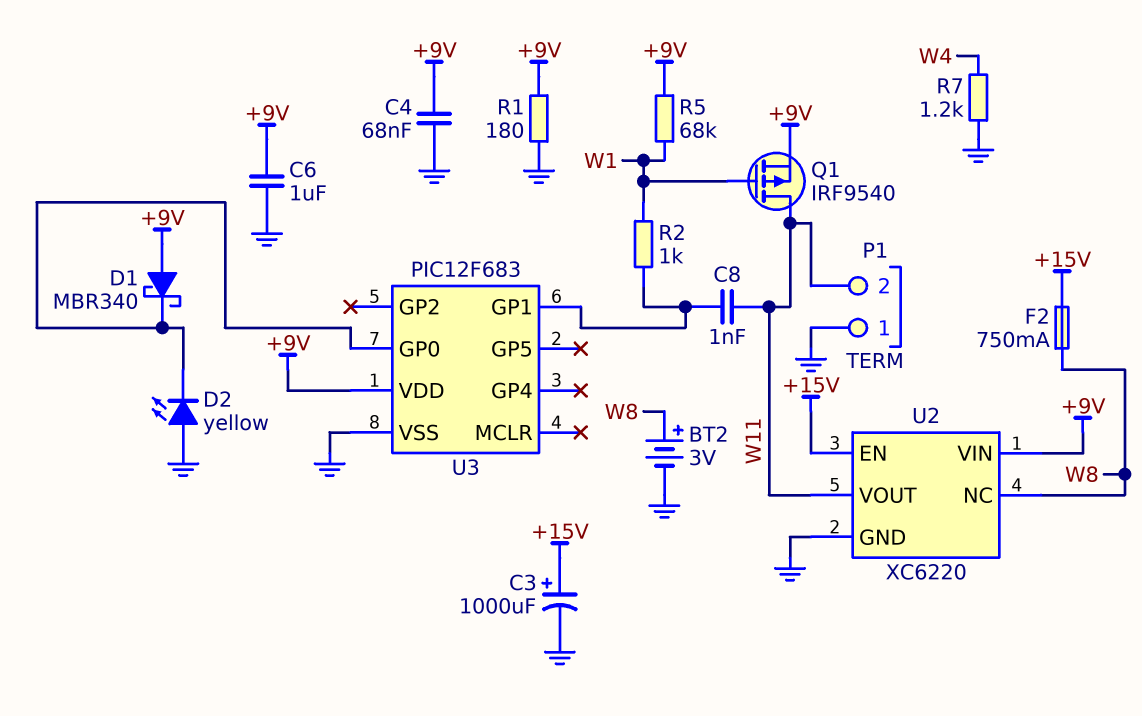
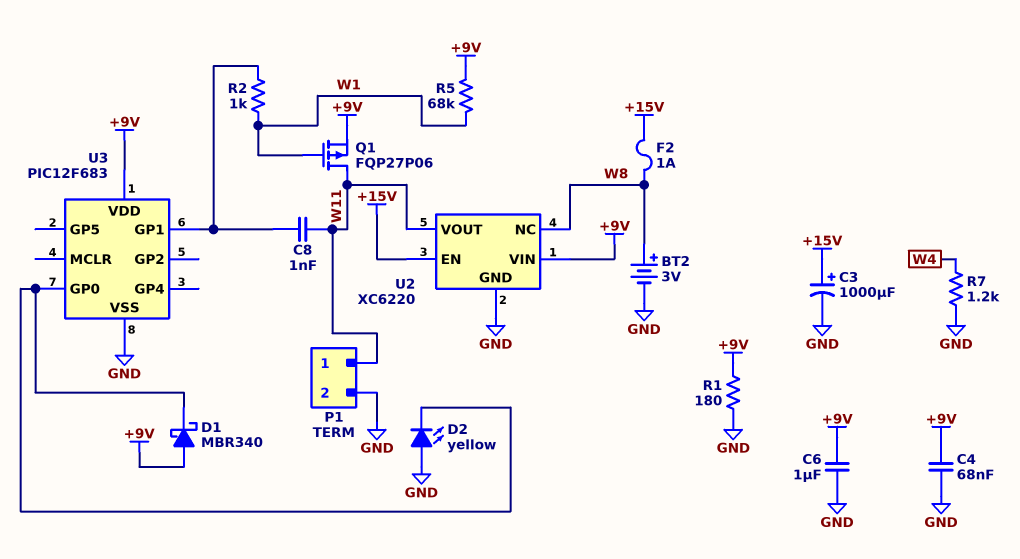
F2: 750mA (+15V, W8) -> 1A (+15V, W8)
P1 pin 1: GND -> W11
P1 pin 2: W11 -> GND
Q1: PMOS IRF9540 (G W1, D W11, S +9V) -> PMOS FQP27P06 (G W1, D W11, S +9V)

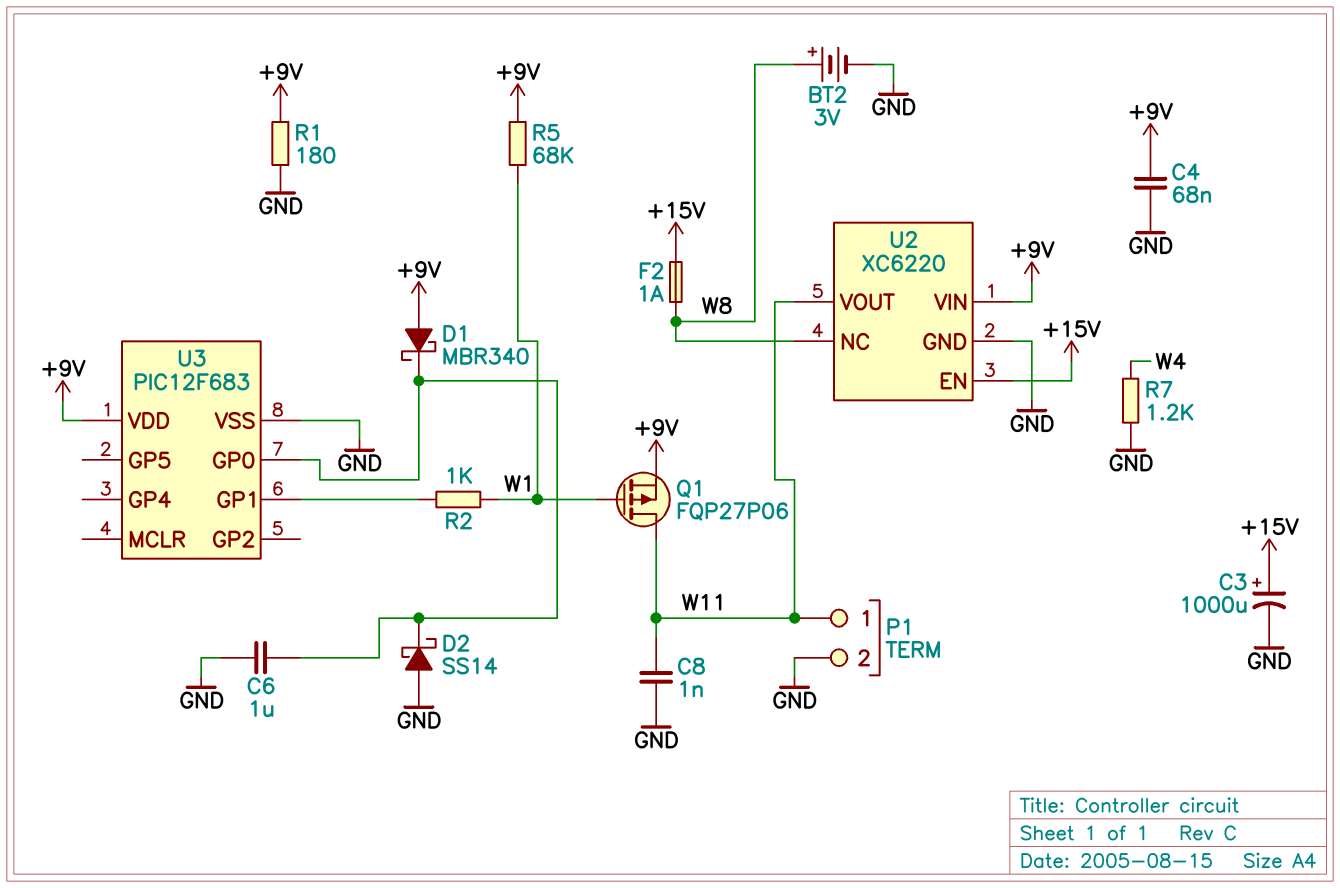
C6: 1uF (+9V, GND) -> 1uF (GND, U3/GP0)
C8: 1nF (U3/GP1, W11) -> 1nF (GND, W11)
D2: LED yellow (A GND, K U3/GP0) -> schottky SS14 (A GND, K U3/GP0)

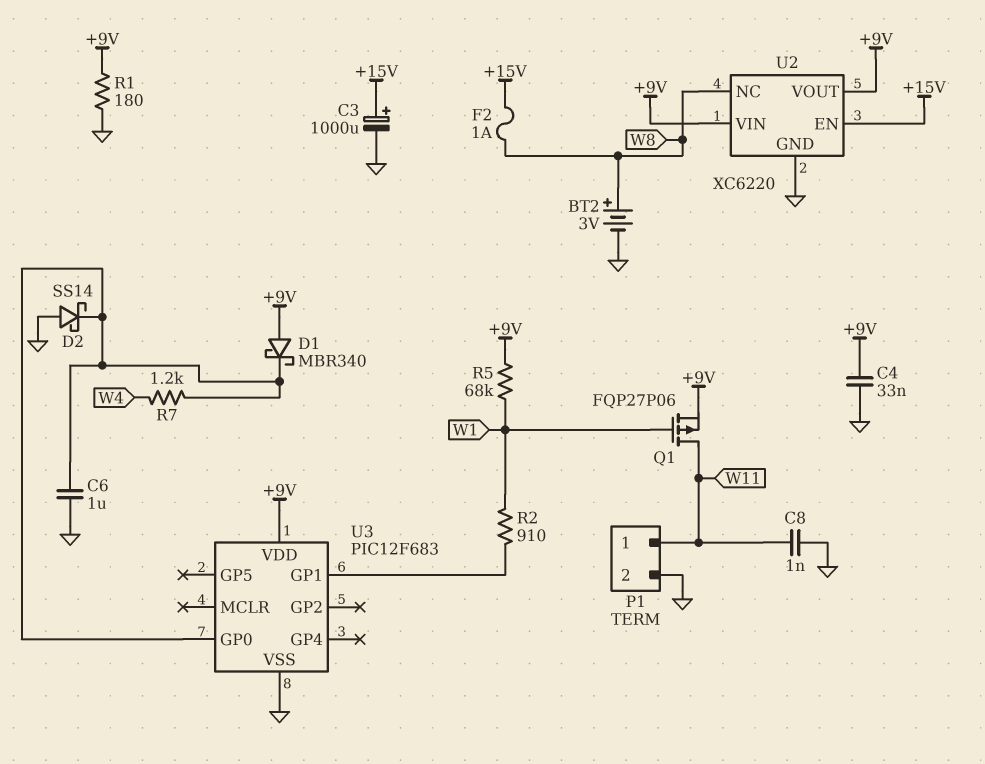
C4: 68nF (+9V, GND) -> 33nF (+9V, GND)
R2: 1k (U3/GP1, W1) -> 910 (U3/GP1, W1)
R7: 1.2k (GND, W4) -> 1.2k (U3/GP0, W4)
U2 pin VOUT: W11 -> +9V

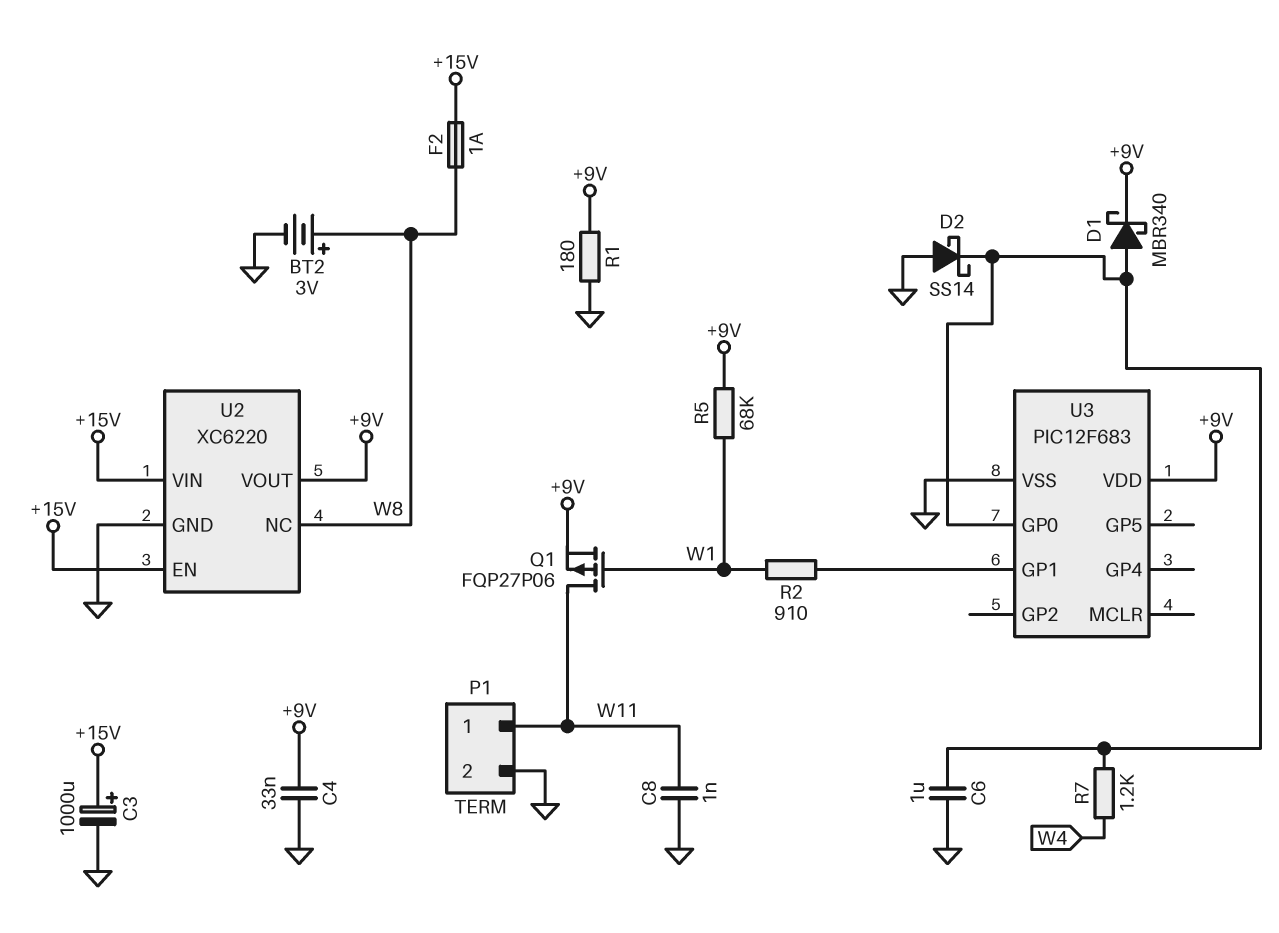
D1: schottky MBR340 (A +9V, K U3/GP0) -> schottky MBR340 (A U3/GP0, K +9V)
U2 pin VIN: +9V -> +15V

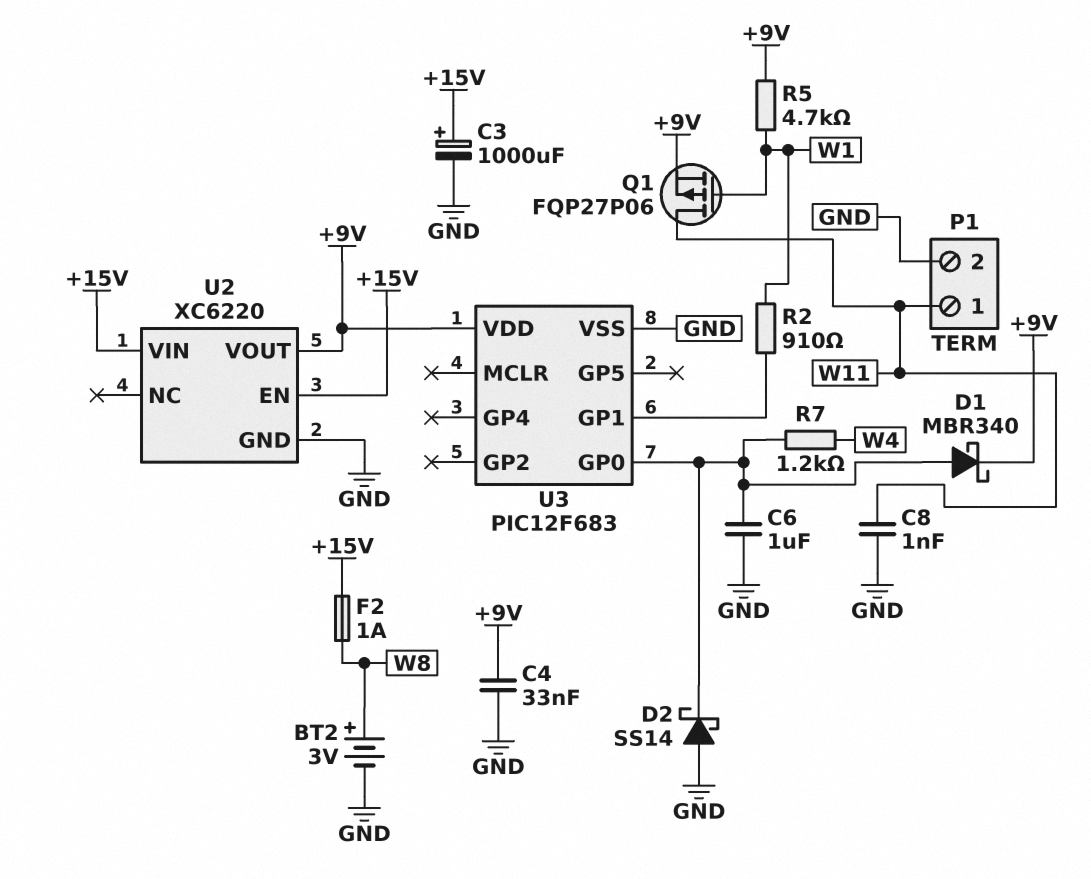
R1: 180 (+9V, GND) -> none
R5: 68k (+9V, W1) -> 4.7k (+9V, W1)
U2 pin NC: W8 -> none

